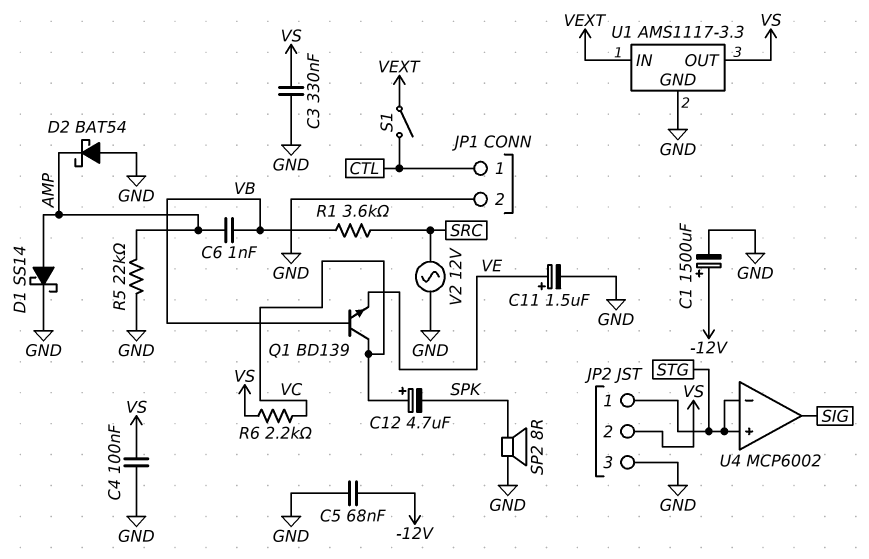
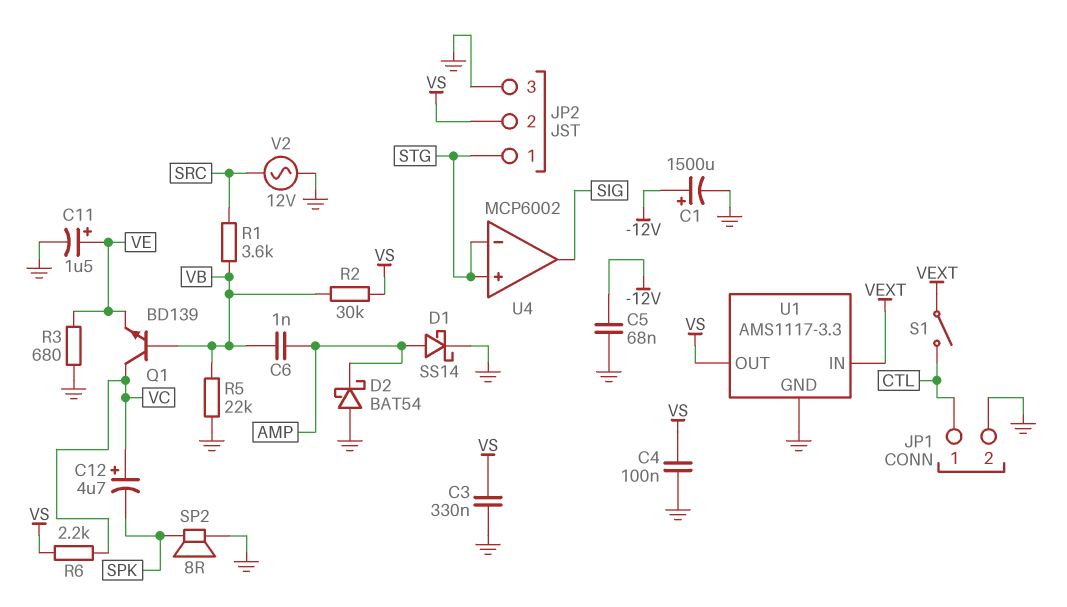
R2: none -> 30k (VB, VS)
R3: none -> 680 (GND, VE)
R5: 22k (AMP, GND) -> 22k (GND, VB)

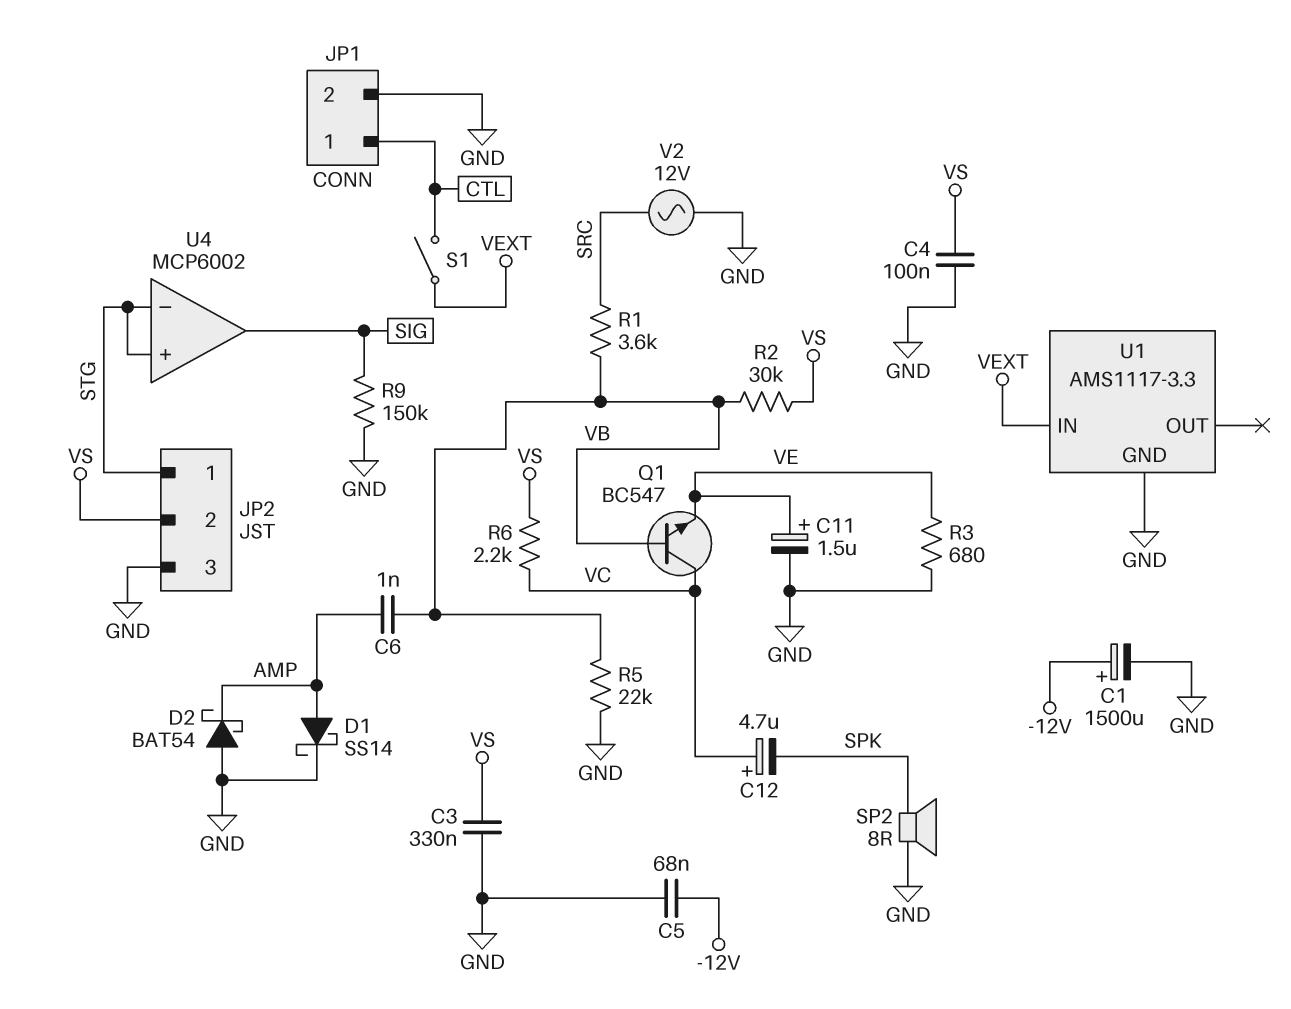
Q1: NPN BD139 (B VB, C VC, E VE) -> NPN BC547 (B VB, C VC, E VE)
R9: none -> 150k (GND, SIG)
U1 pin OUT: VS -> none

